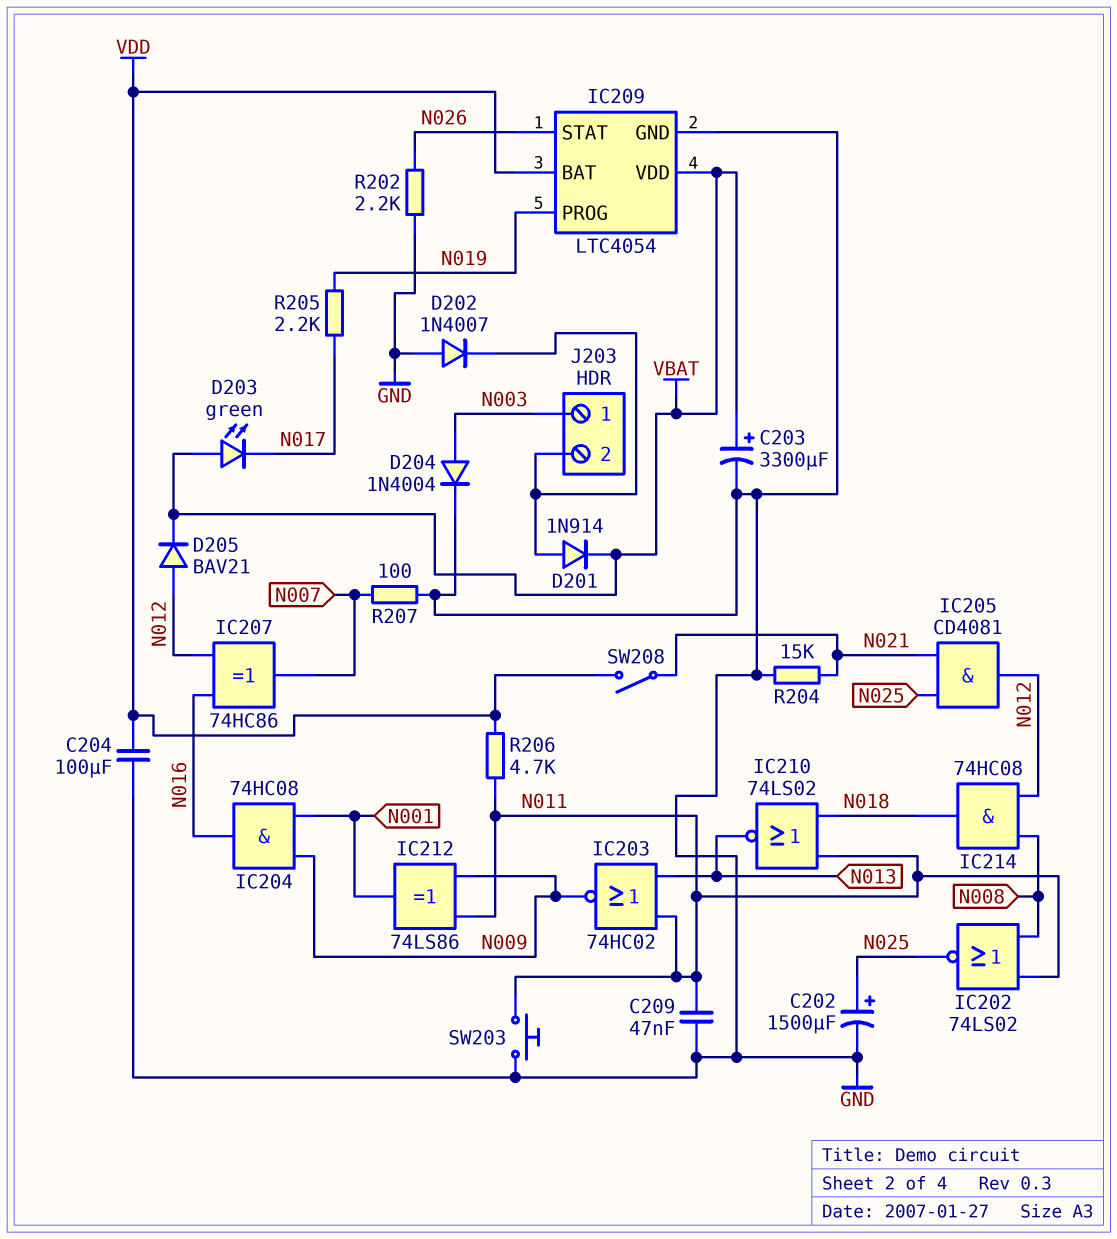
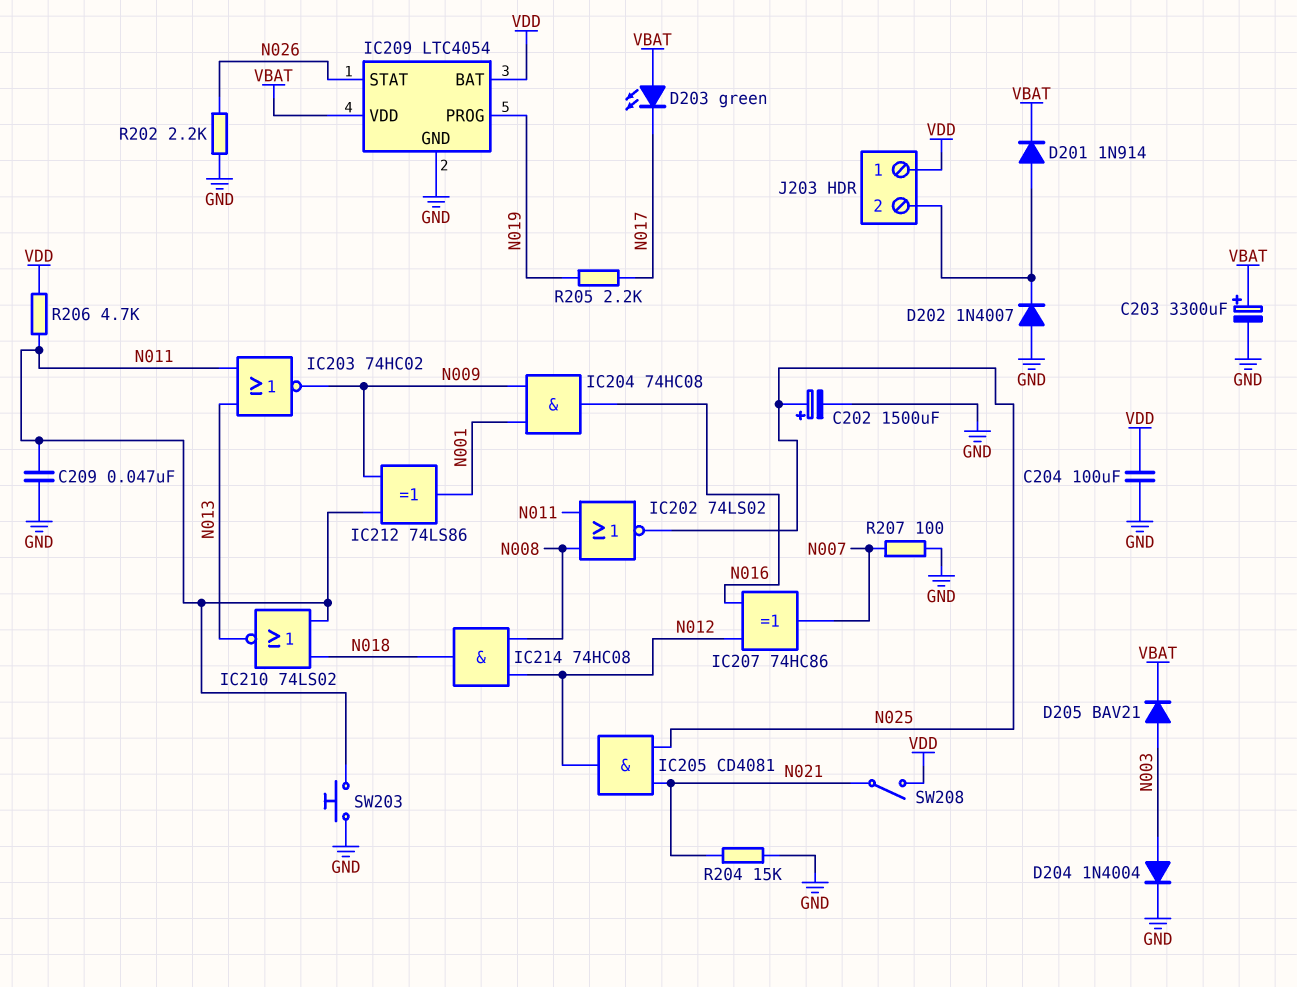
D205: diode BAV21 (A N012, K VBAT) -> diode BAV21 (A N003, K VBAT)
J203 pin 1: N003 -> VDD

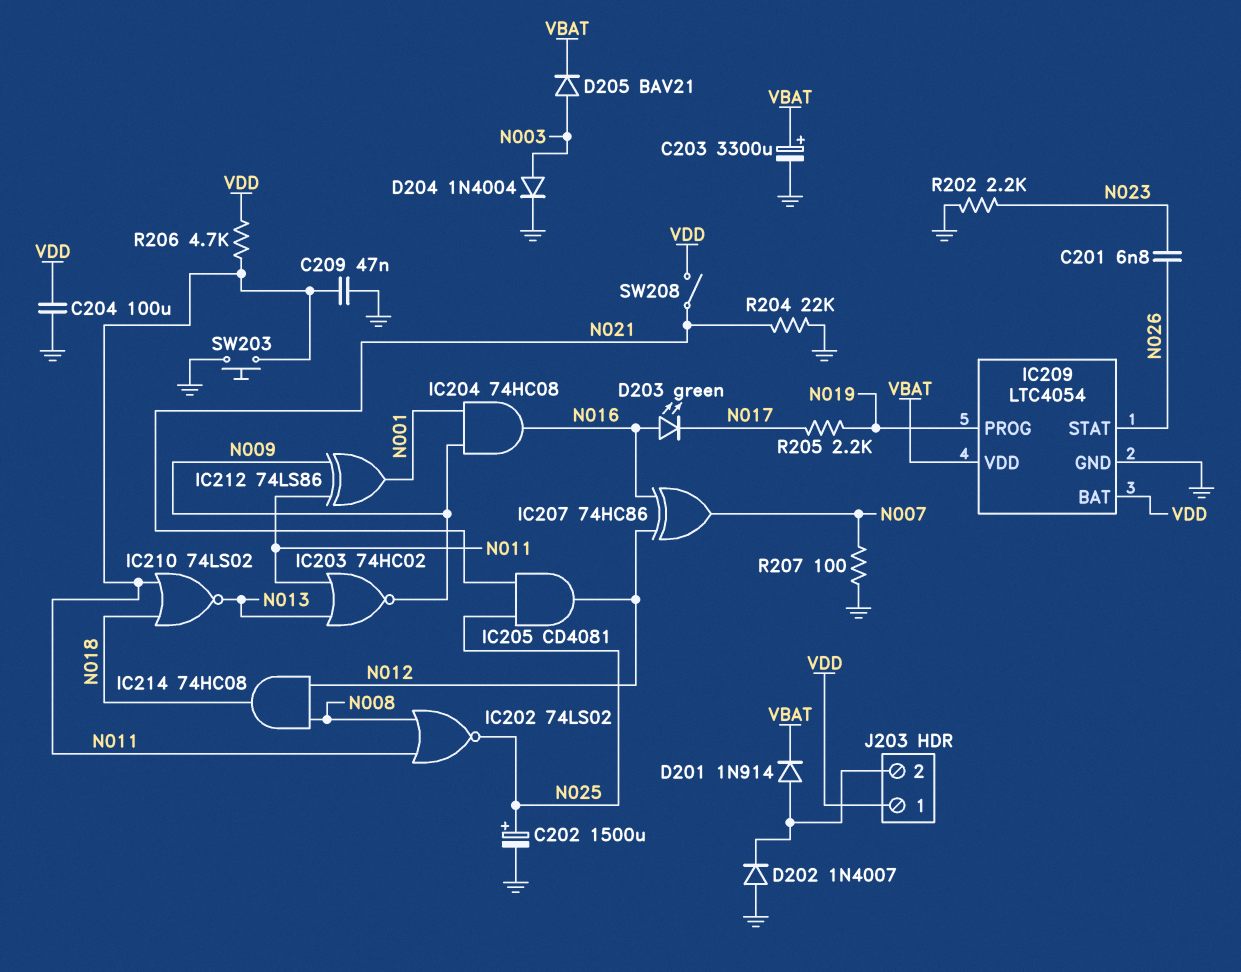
C201: none -> 6.8nF (N023, N026)
D203: LED green (A VBAT, K N017) -> LED green (A N016, K N017)
R202: 2.2k (GND, N026) -> 2.2k (GND, N023)
R204: 15k (GND, N021) -> 22k (GND, N021)

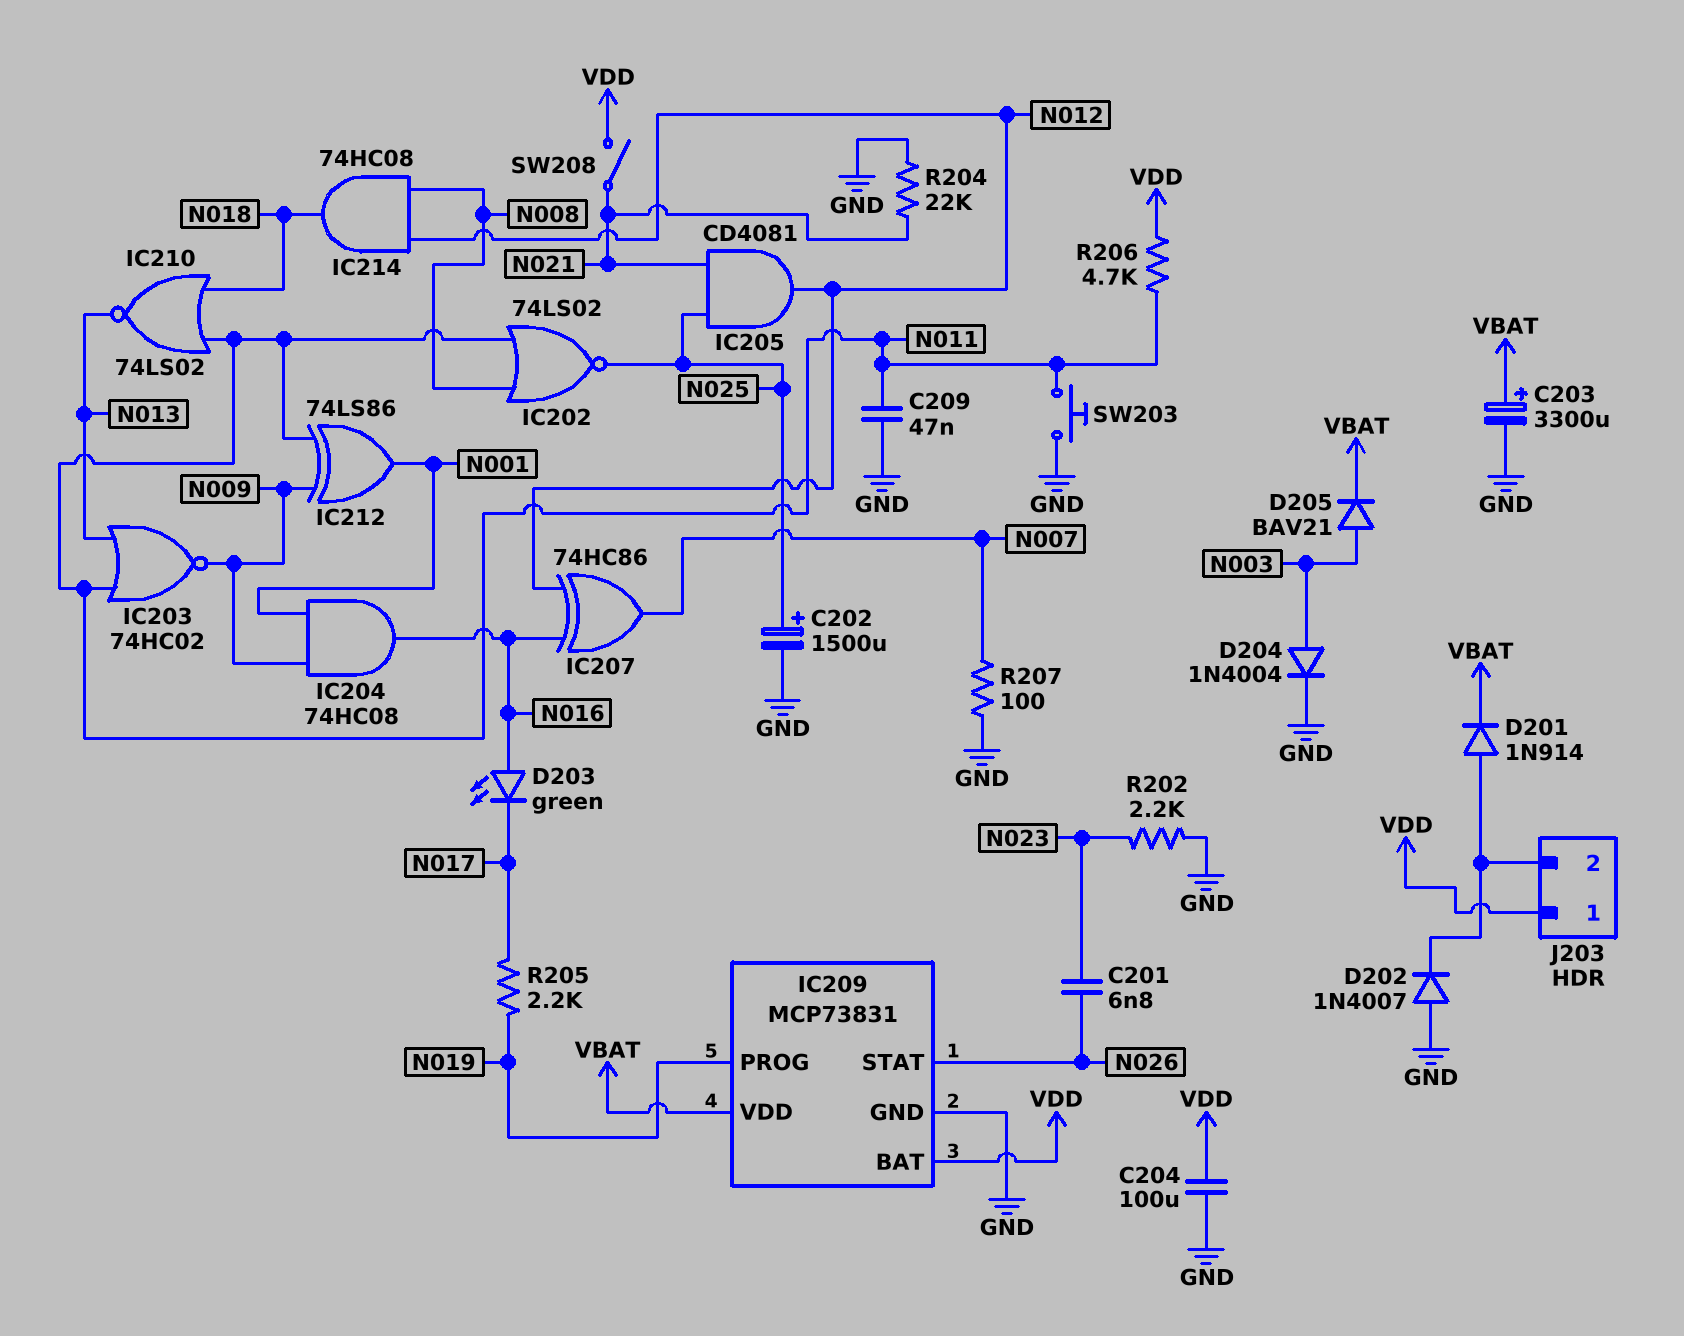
IC209: LTC4054 -> MCP73831

